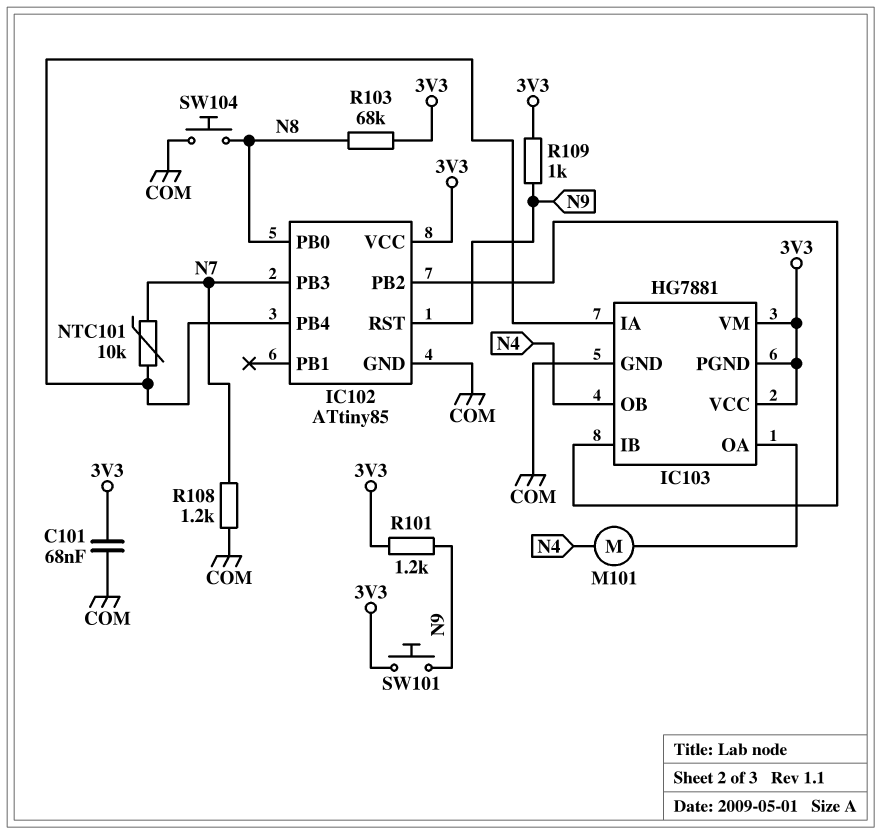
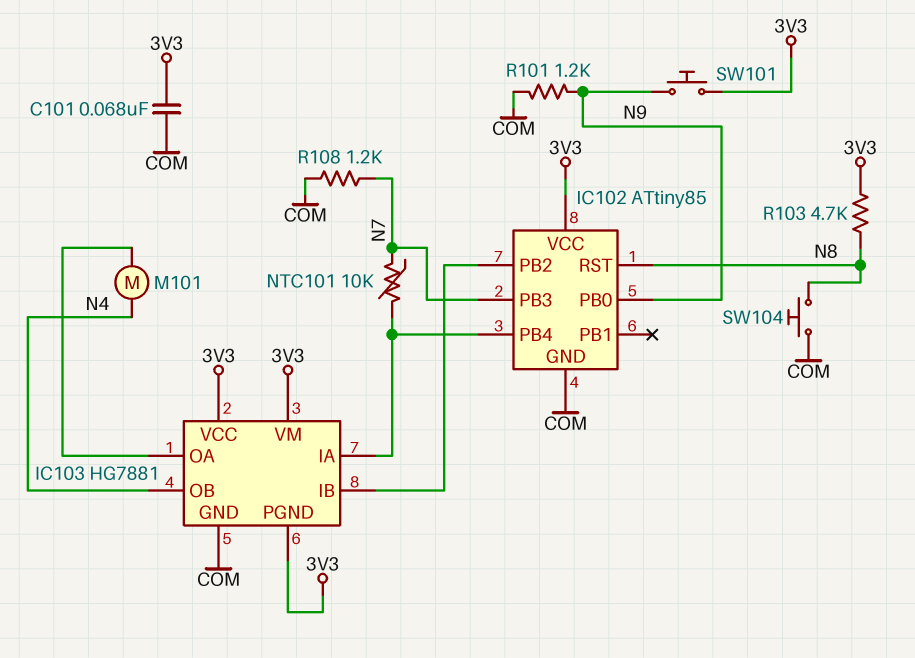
IC102 pin PB0: N8 -> N9
IC102 pin RST: N9 -> N8
R101: 1.2k (3V3, N9) -> 1.2k (COM, N9)
R103: 68k (3V3, N8) -> 4.7k (3V3, N8)
R109: 1k (3V3, N9) -> none

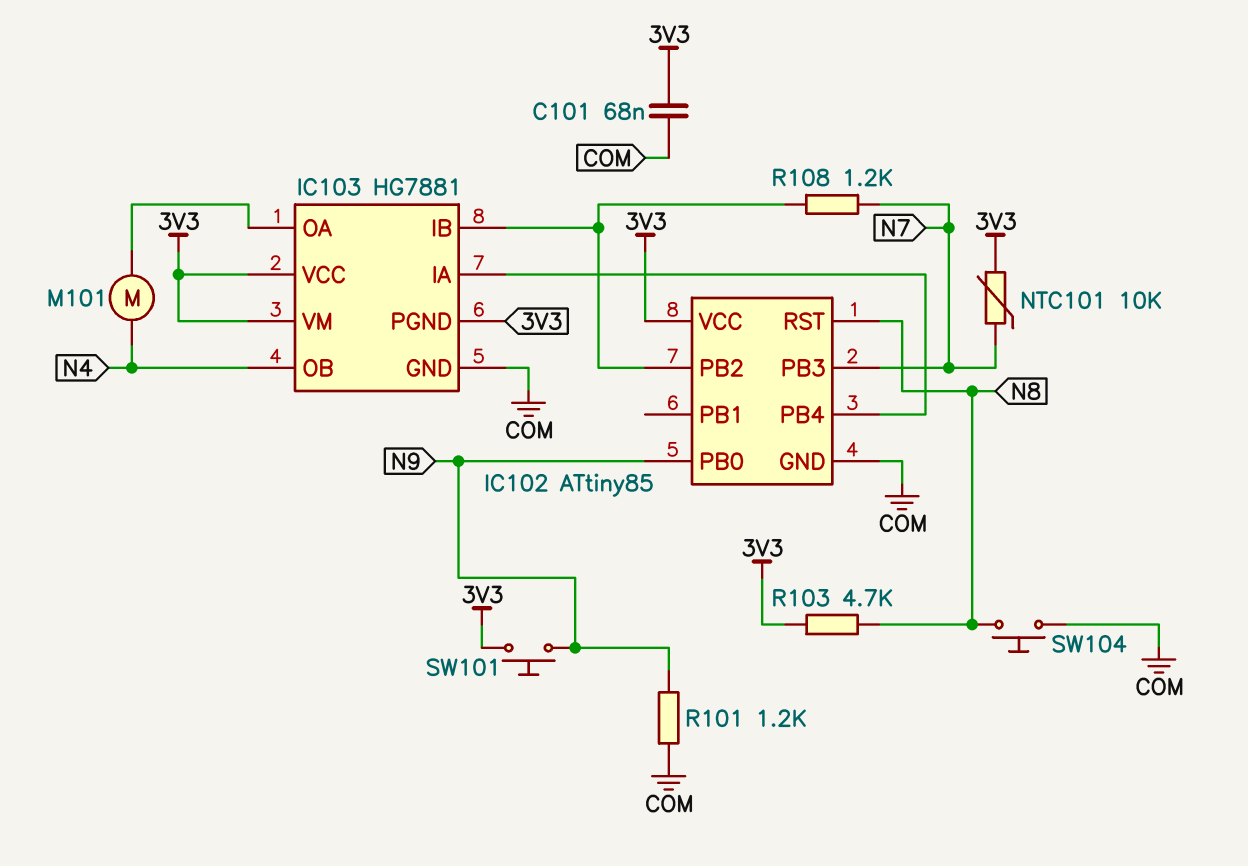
NTC101: 10k (IC102/PB4, N7) -> 10k (3V3, N7)
R108: 1.2k (COM, N7) -> 1.2k (IC102/PB2, N7)

